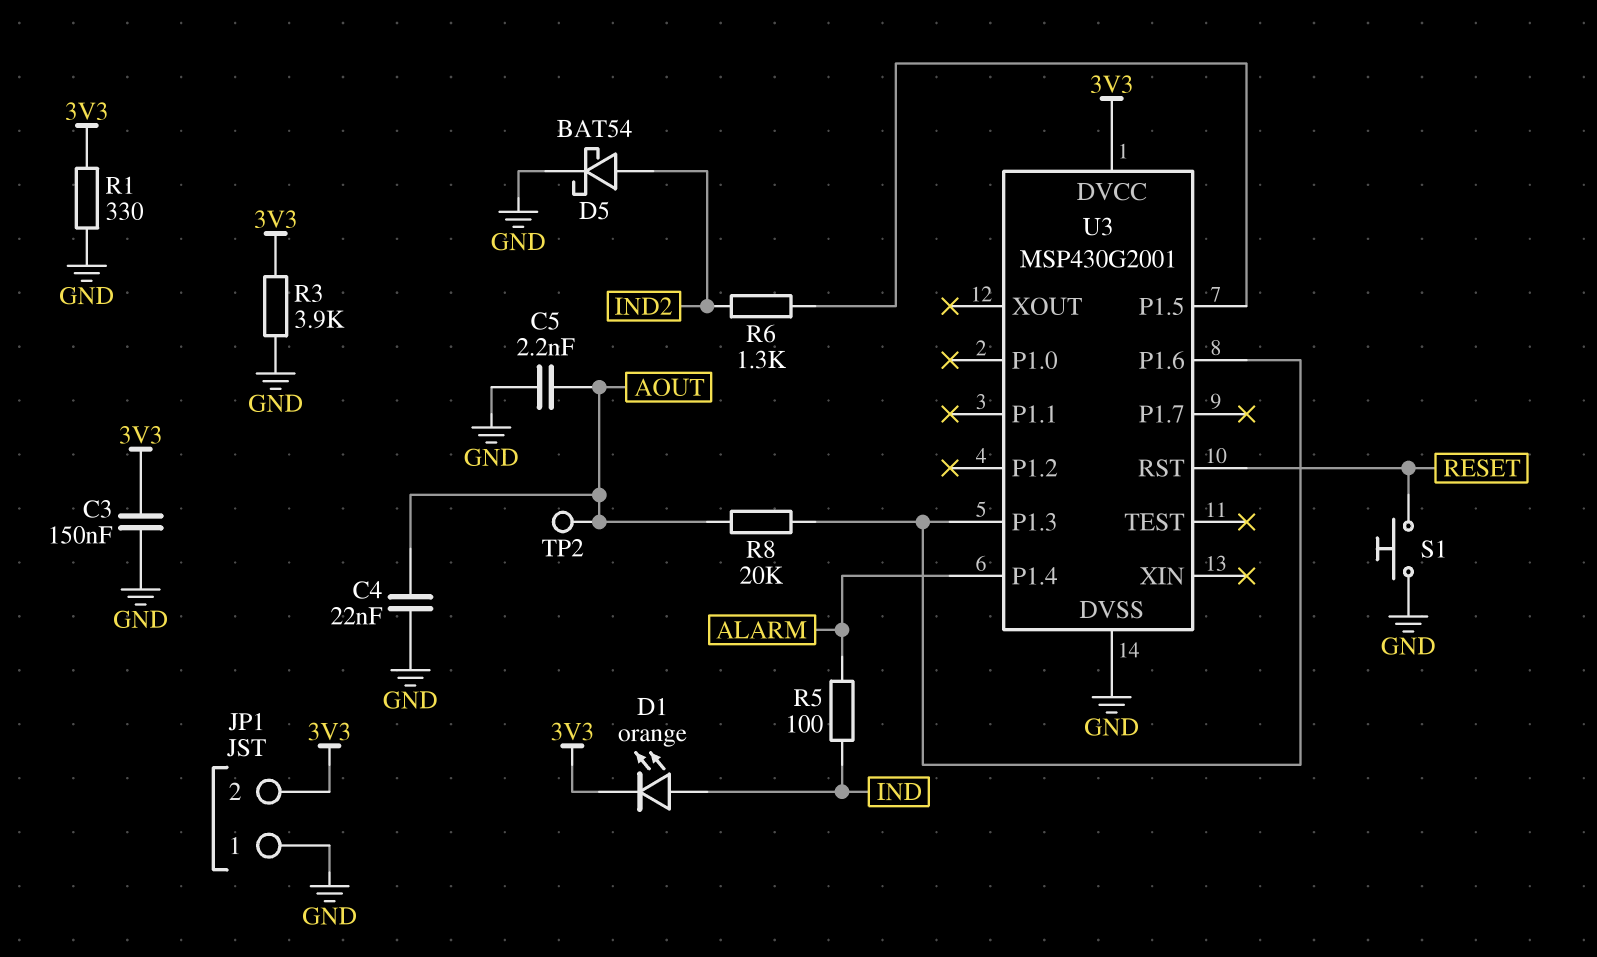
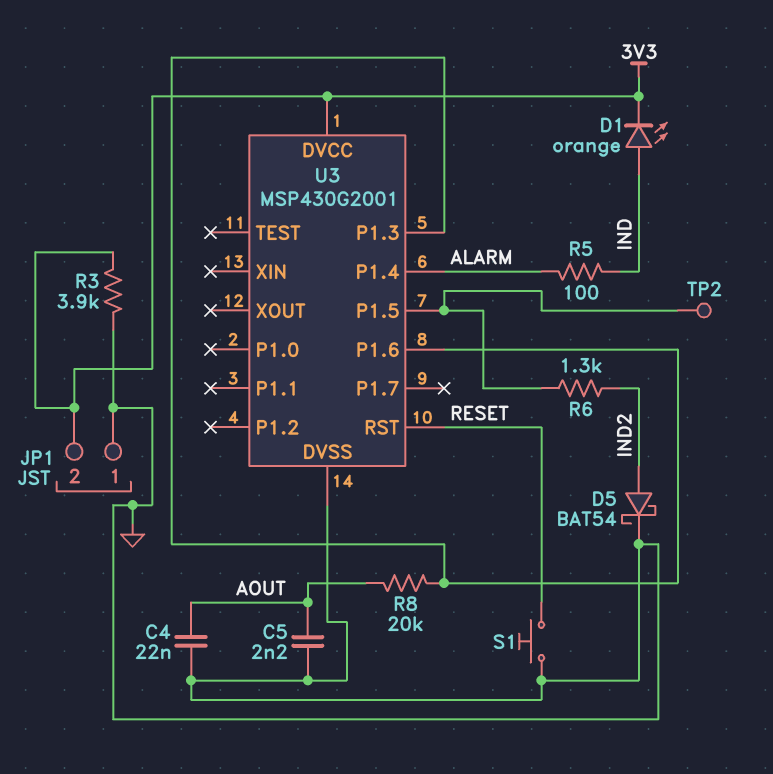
C3: 150nF (3V3, GND) -> none
R1: 330 (3V3, GND) -> none
TP2: test point (AOUT) -> test point (U3/P1.5)

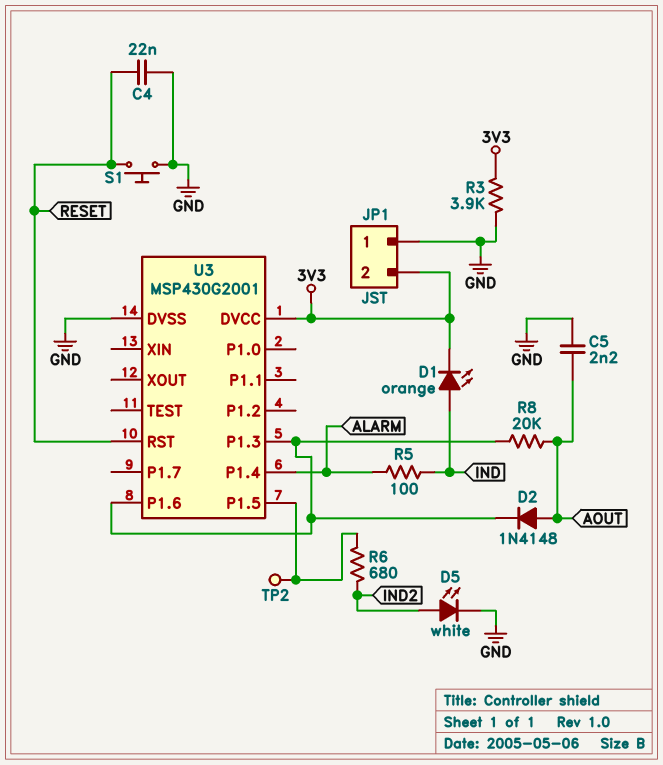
C4: 22nF (AOUT, GND) -> 22nF (GND, RESET)
D2: none -> diode 1N4148 (A AOUT, K U3/P1.3)
D5: schottky BAT54 (A IND2, K GND) -> LED white (A IND2, K GND)
R6: 1.3k (IND2, U3/P1.5) -> 680 (IND2, U3/P1.5)

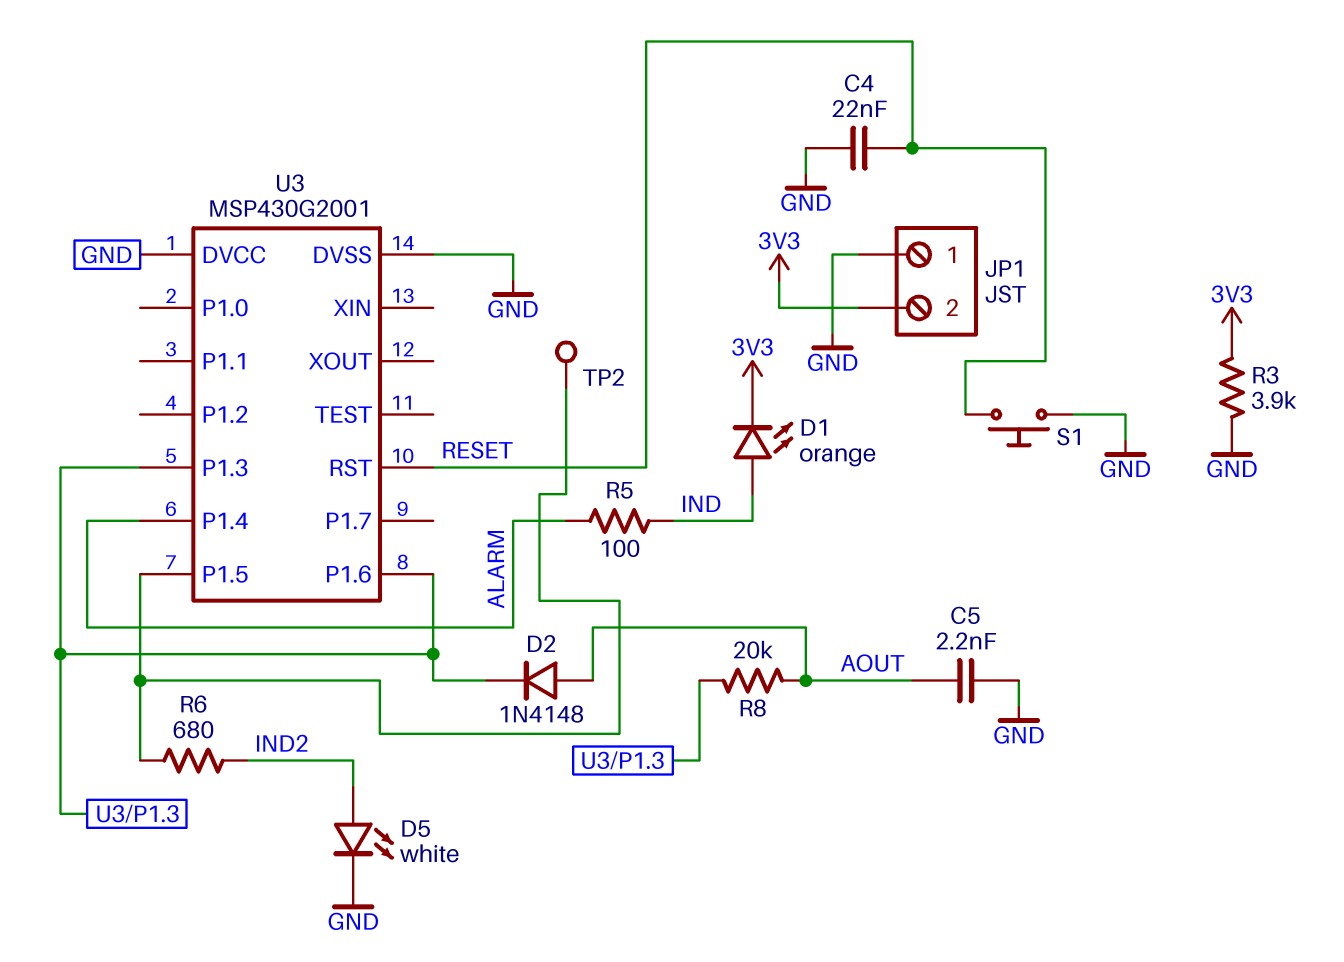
U3 pin DVCC: 3V3 -> GND

